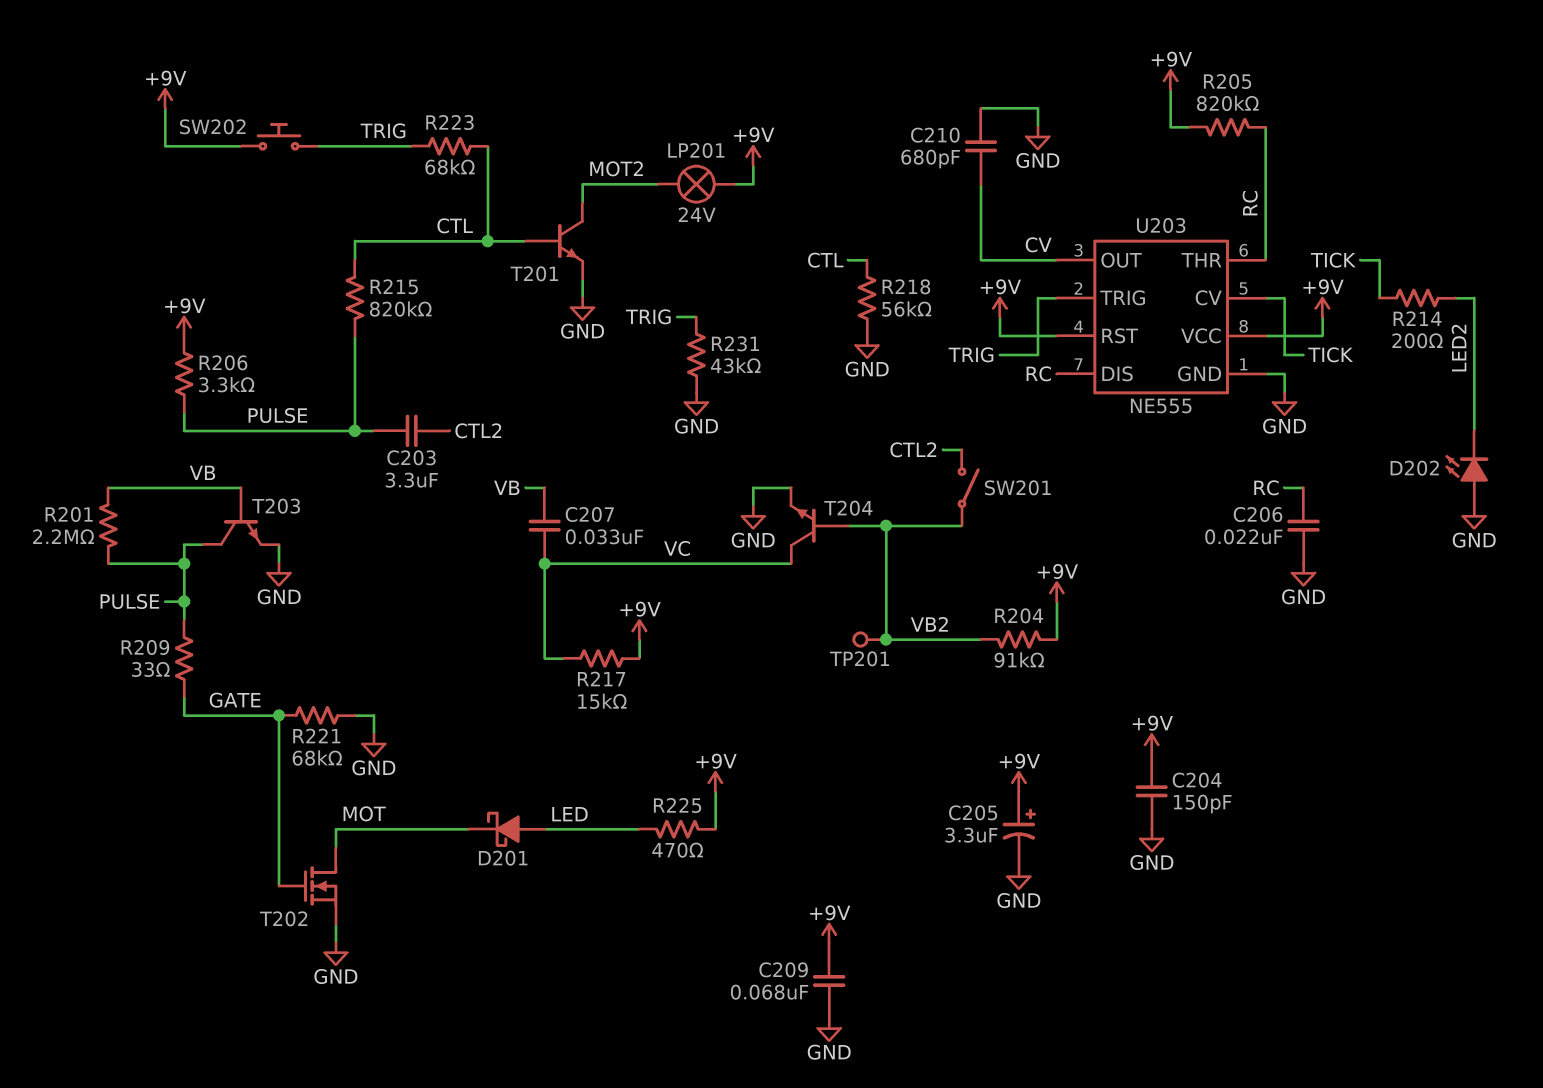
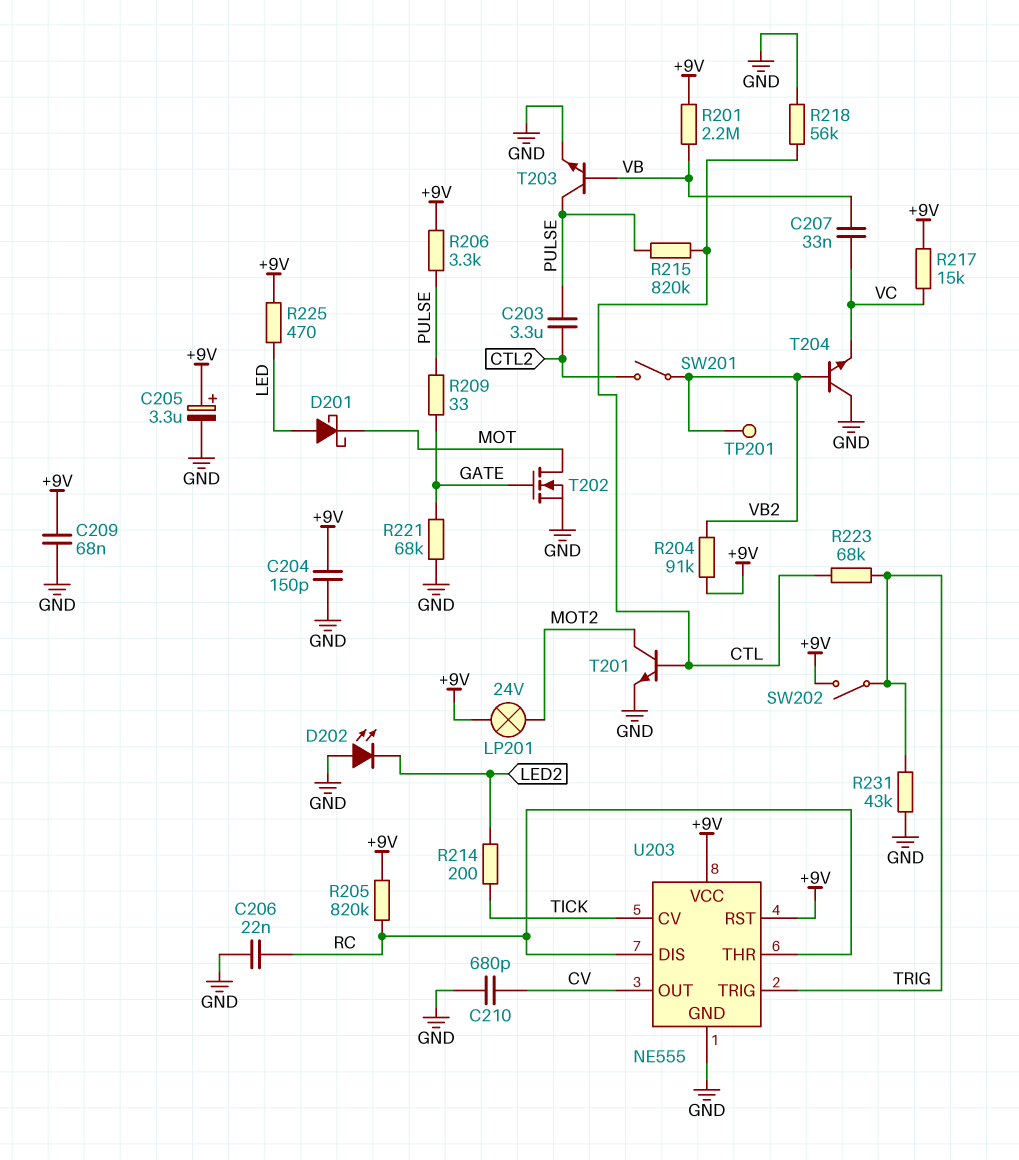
R201: 2.2M (PULSE, VB) -> 2.2M (+9V, VB)
SW202: button (+9V, TRIG) -> switch (+9V, TRIG)
T204: NPN (B VB2, C VC, E GND) -> NPN (B VB2, C GND, E VC)

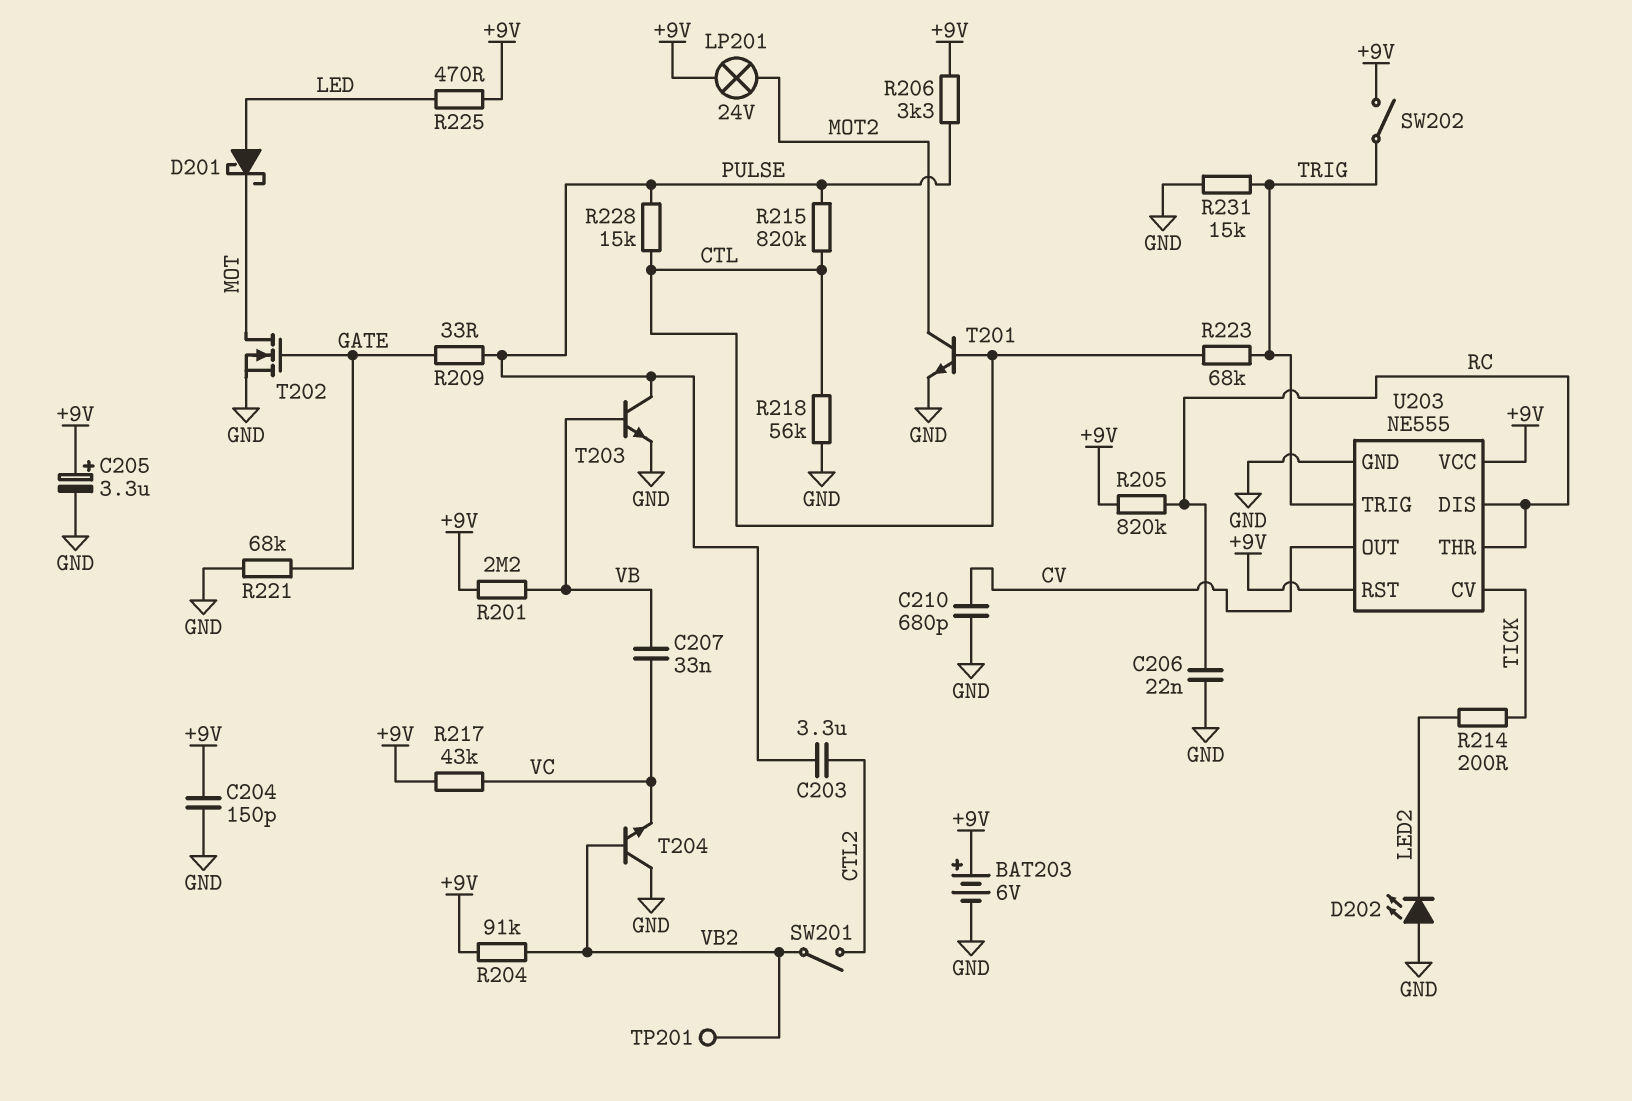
BAT203: none -> 6V (plus +9V, minus GND)
C209: 68nF (+9V, GND) -> none
R217: 15k (+9V, VC) -> 43k (+9V, VC)
R228: none -> 15k (CTL, PULSE)
R231: 43k (GND, TRIG) -> 15k (GND, TRIG)

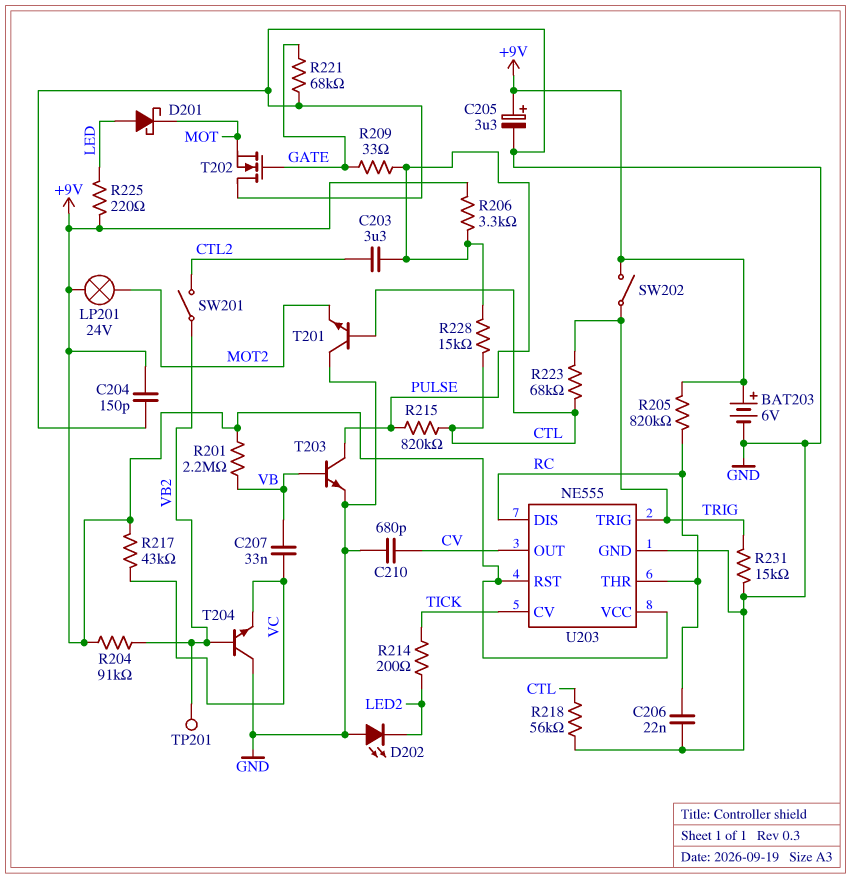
R225: 470 (+9V, LED) -> 220 (+9V, LED)
T201: NPN (B CTL, C MOT2, E GND) -> NPN (B CTL, C GND, E MOT2)
T202: NMOS (G GATE, D MOT, S GND) -> NMOS (G GATE, D GND, S MOT)

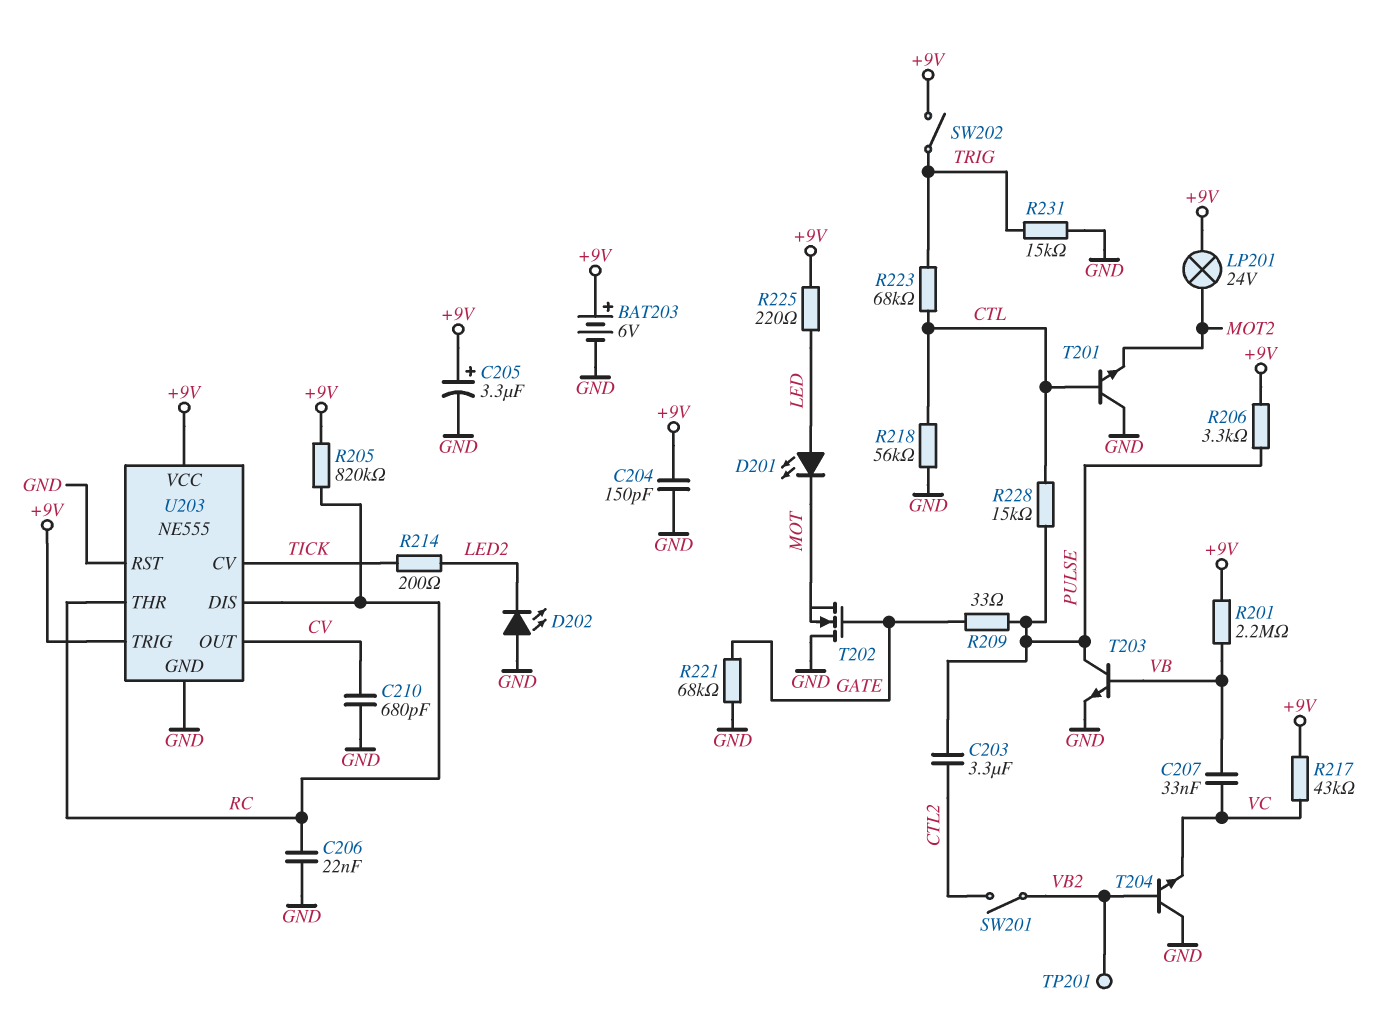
D201: schottky (A LED, K MOT) -> LED (A LED, K MOT)
R204: 91k (+9V, VB2) -> none
R215: 820k (CTL, PULSE) -> none
U203 pin RST: +9V -> GND
U203 pin TRIG: TRIG -> +9V

